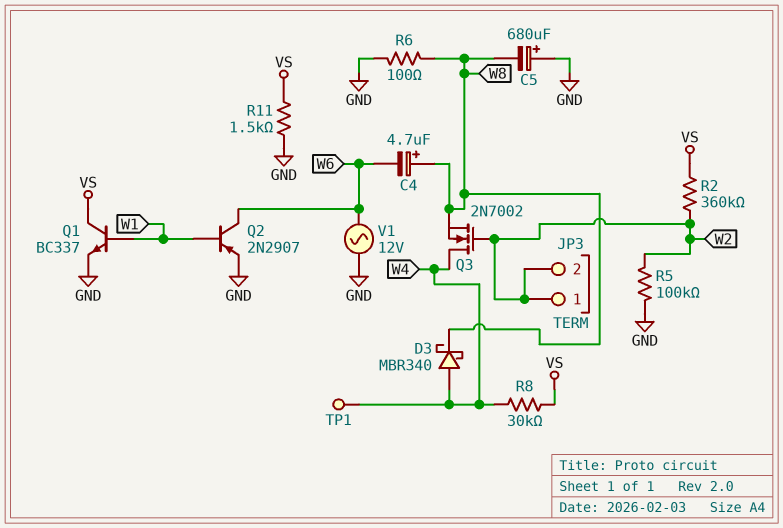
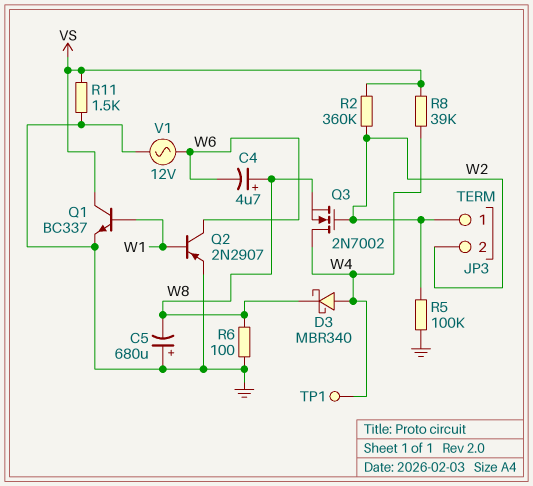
R8: 30k (VS, W4) -> 39k (VS, W4)

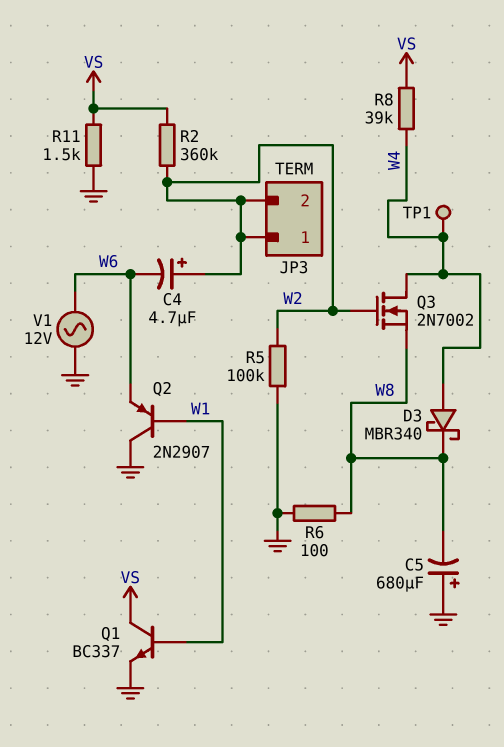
C4: 4.7uF (plus W8, minus W6) -> 4.7uF (plus W2, minus W6)
Q2: PNP 2N2907 (B W1, C W6, E GND) -> PNP 2N2907 (B W1, C GND, E W6)

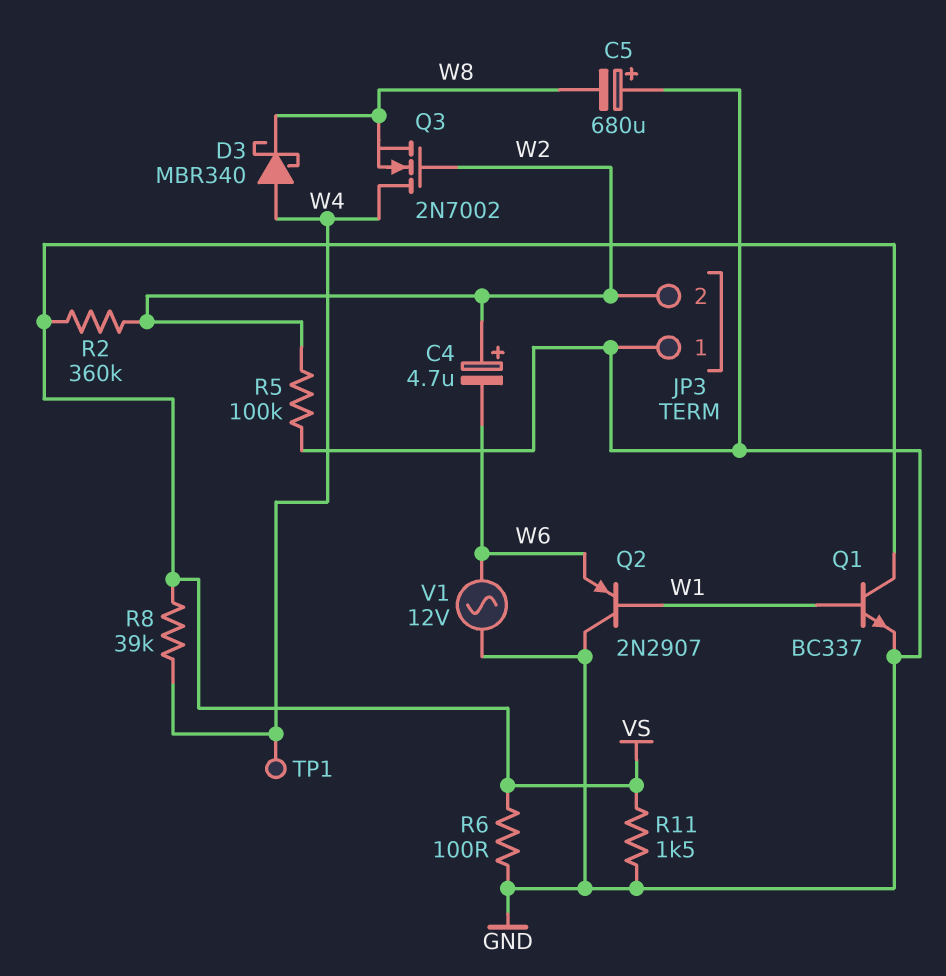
JP3 pin 1: W2 -> GND
R6: 100 (GND, W8) -> 100 (GND, VS)

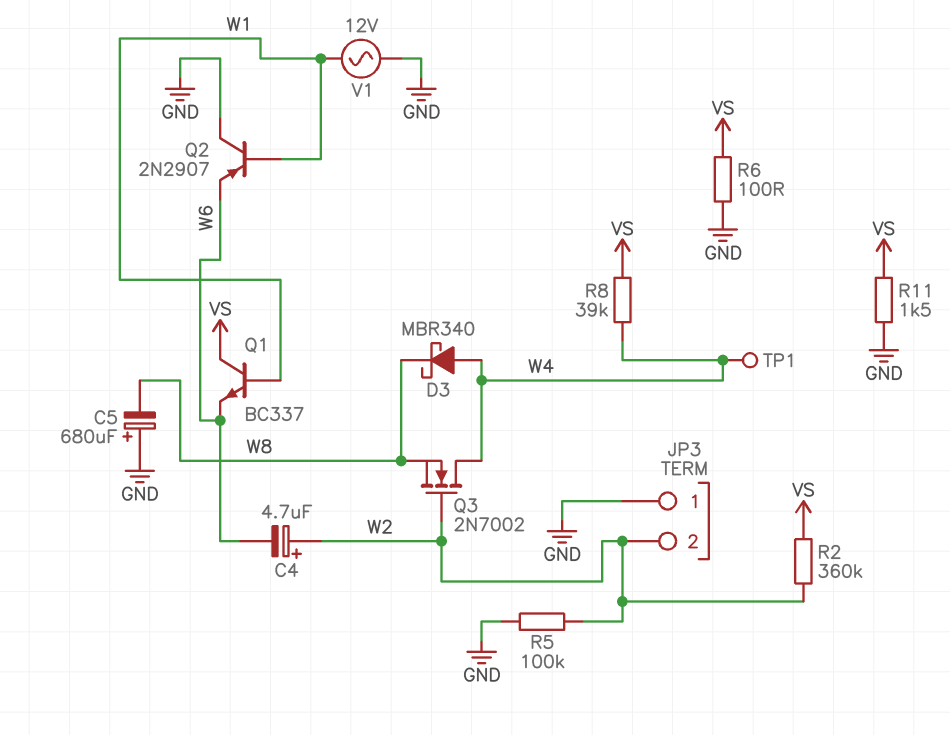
Q1: NPN BC337 (B W1, C VS, E GND) -> NPN BC337 (B W1, C VS, E W6)
V1: AC 12V (GND, W6) -> AC 12V (GND, W1)

